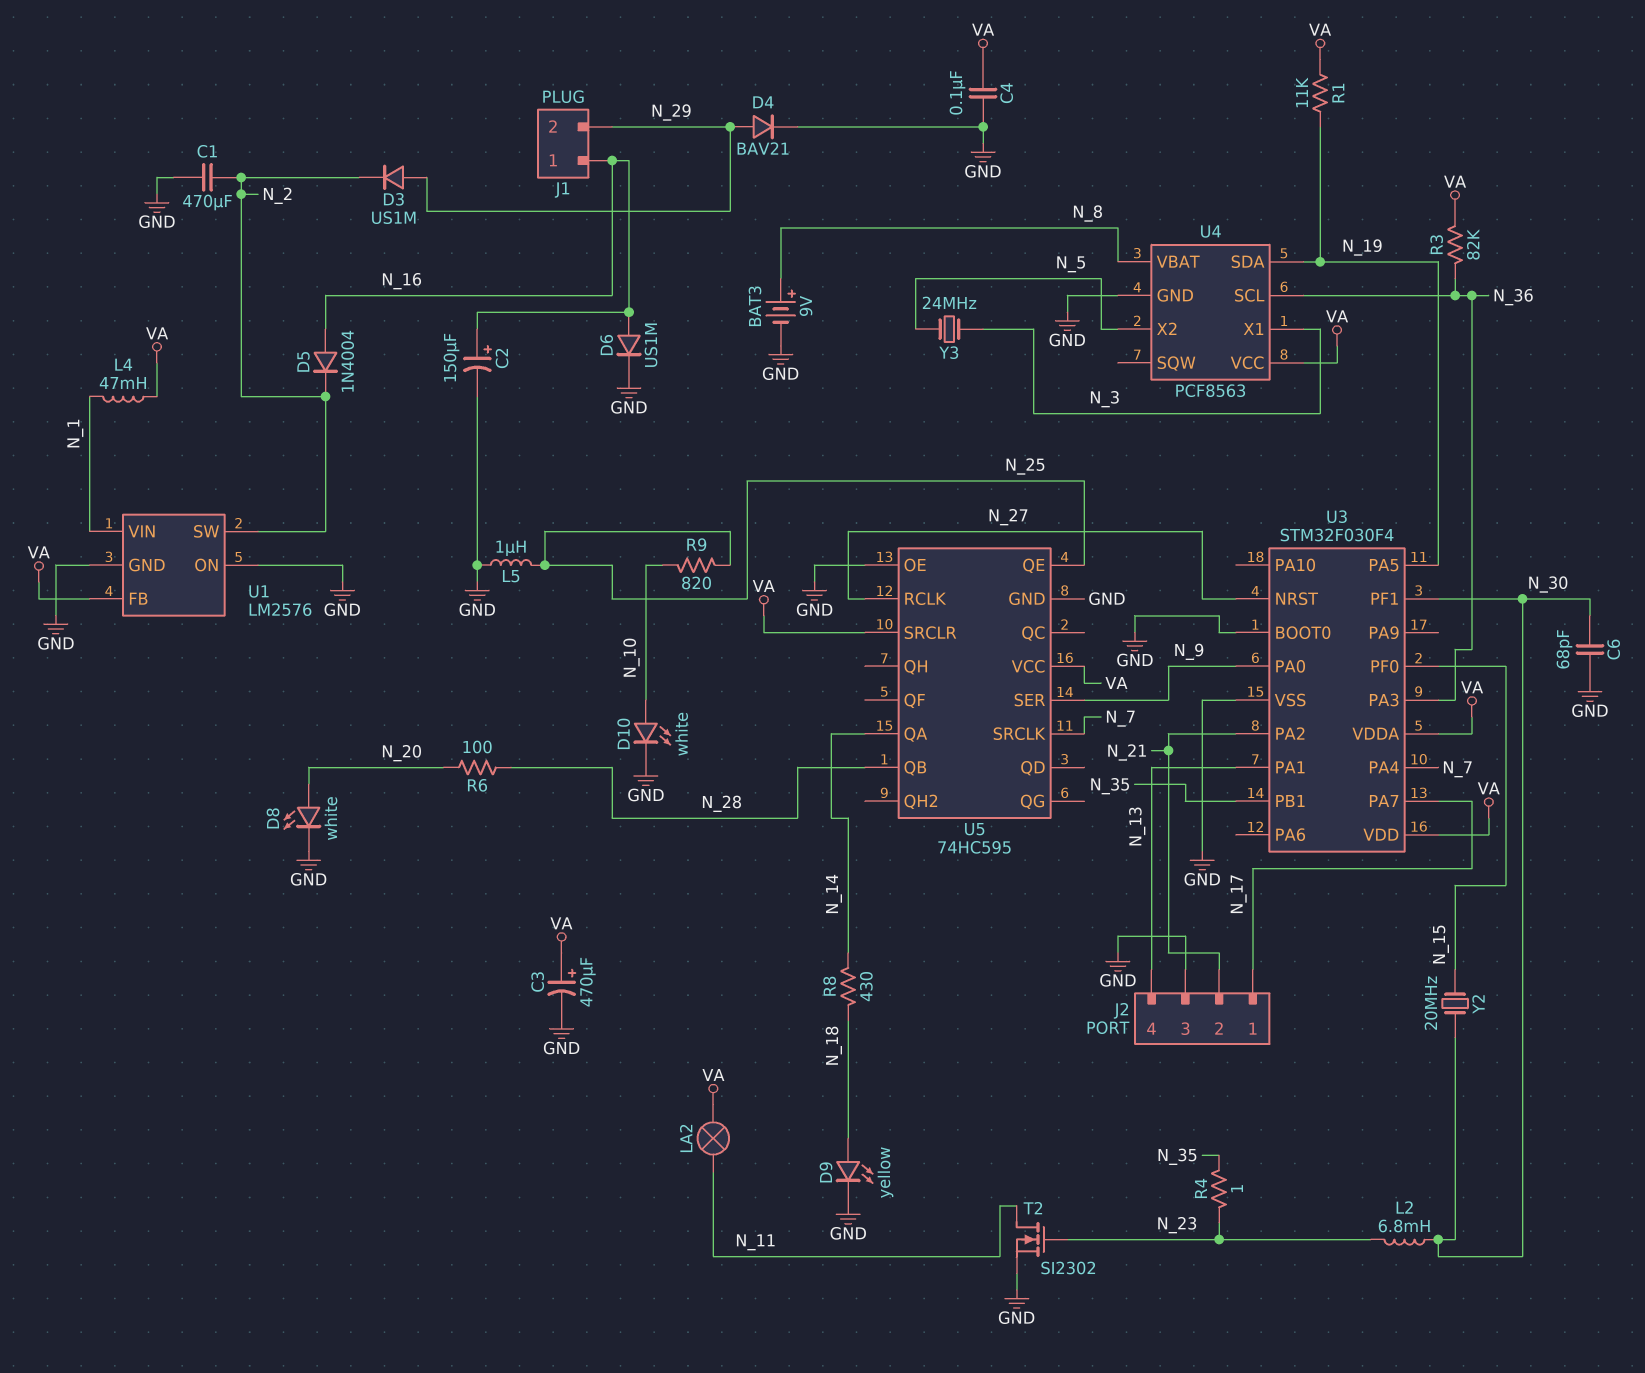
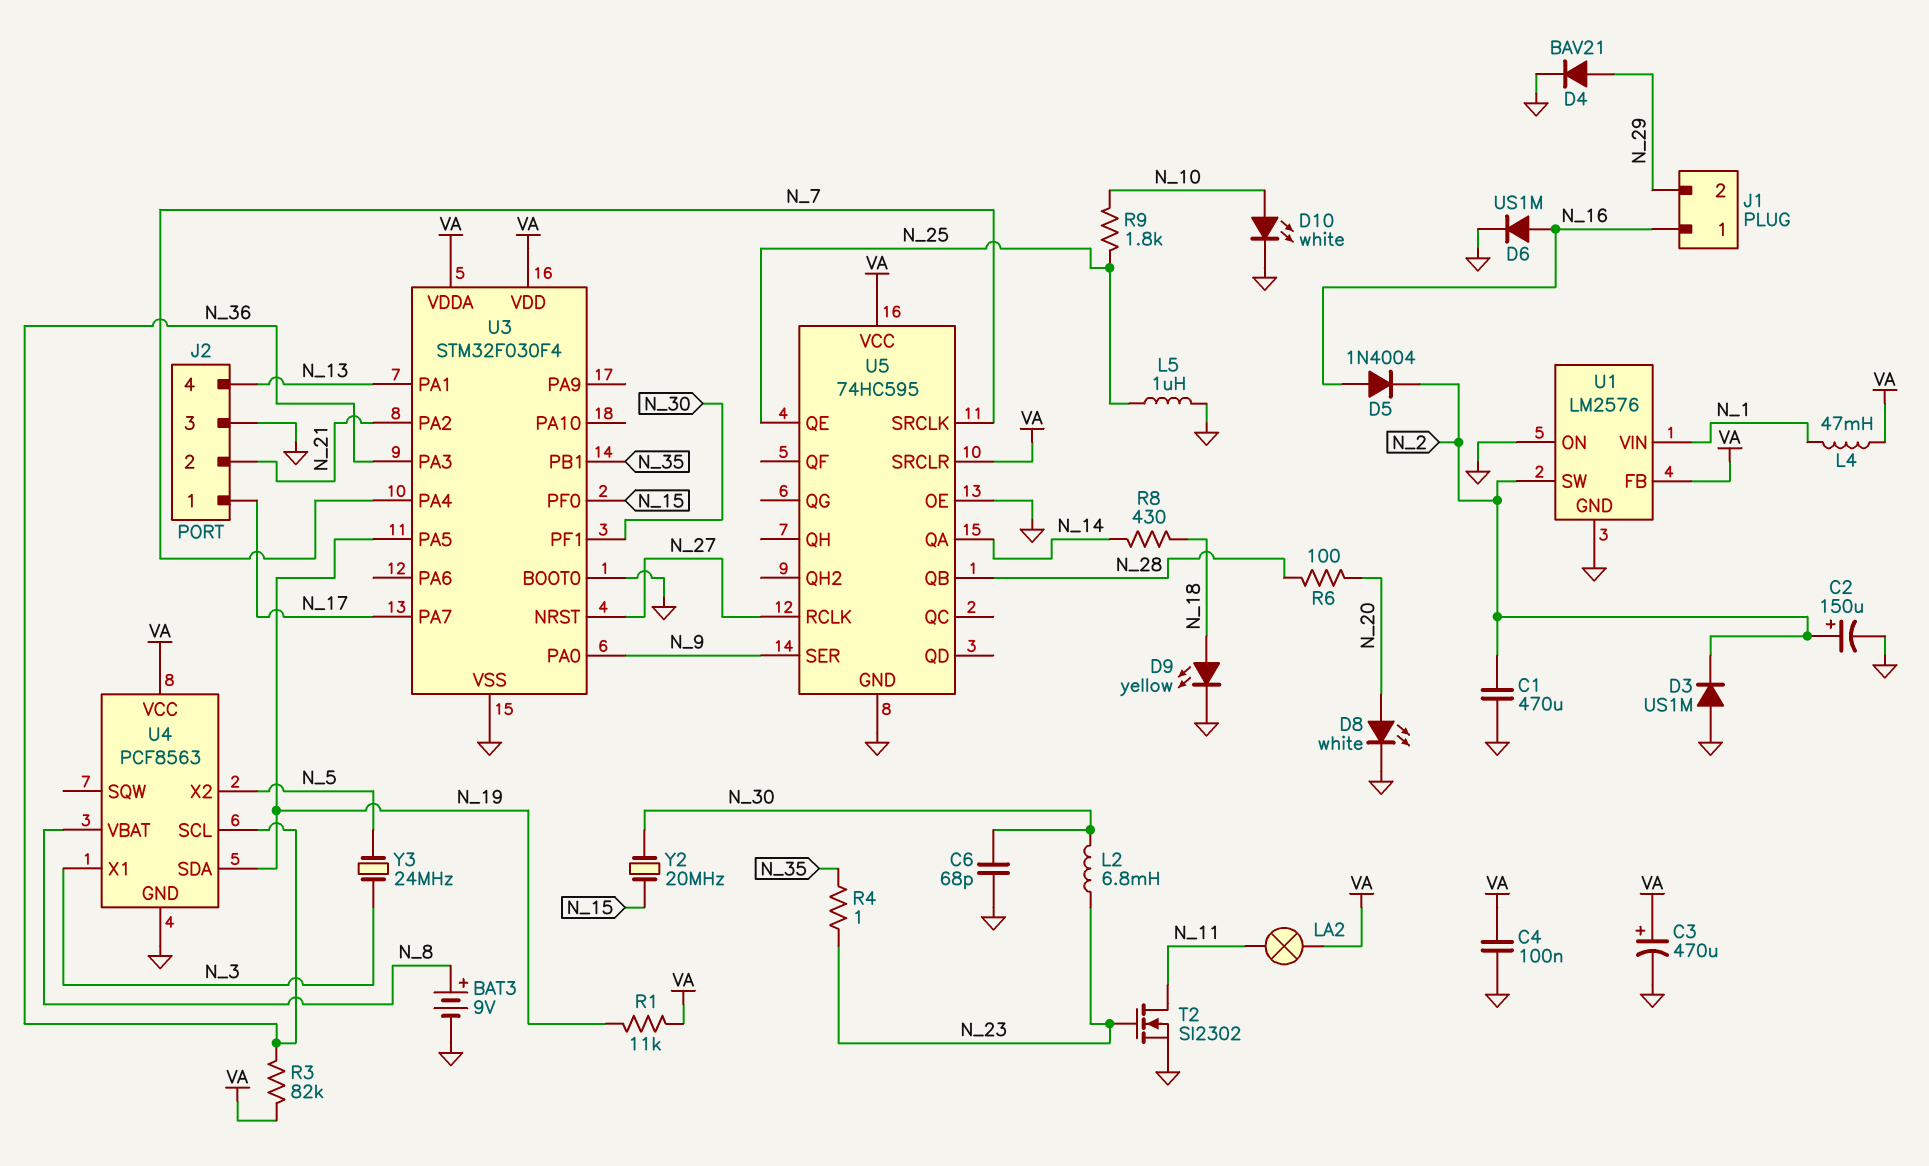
C2: 150uF (plus N_16, minus GND) -> 150uF (plus N_2, minus GND)
D3: diode US1M (A N_29, K N_2) -> diode US1M (A GND, K N_2)
R9: 820 (N_10, N_25) -> 1.8k (N_10, N_25)

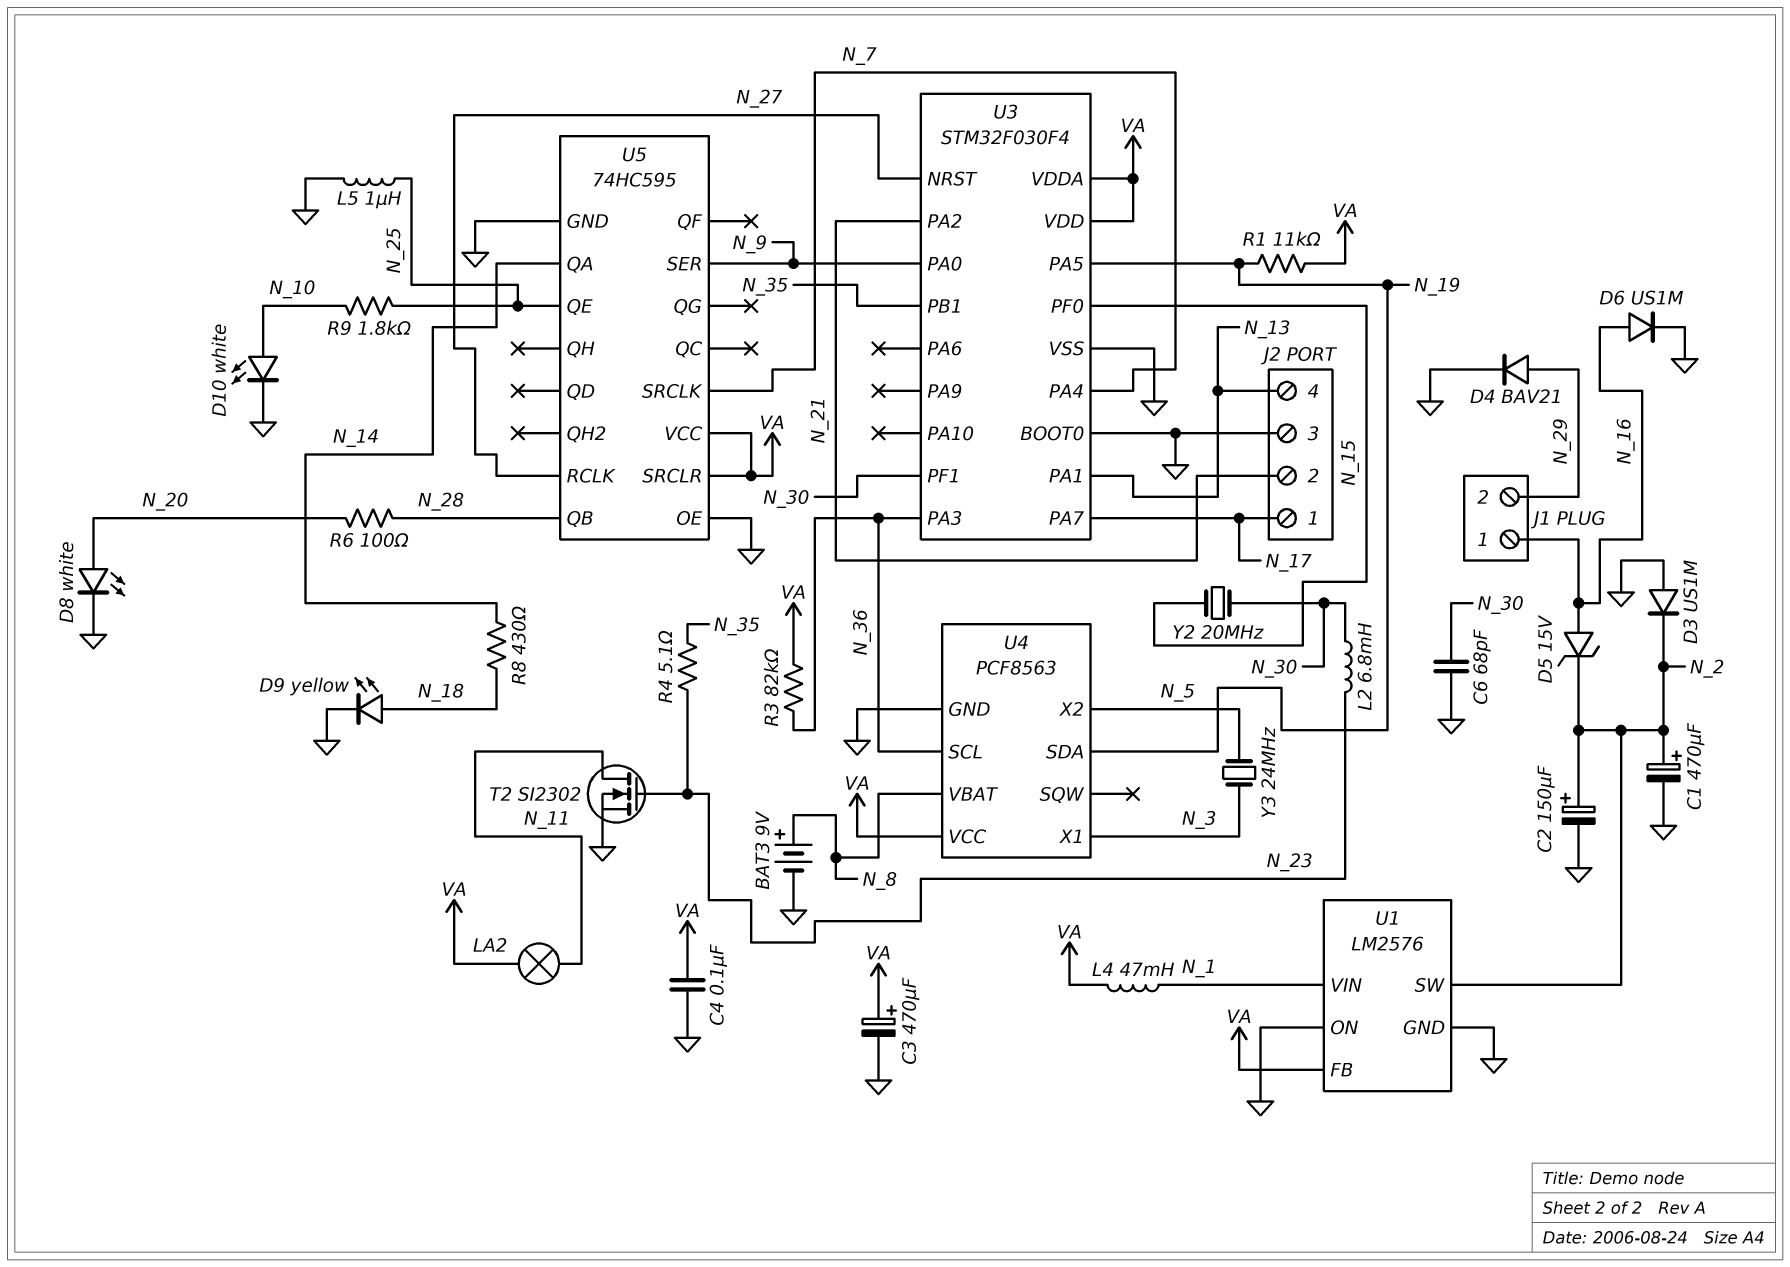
C1: 470uF (GND, N_2) -> 470uF (plus N_2, minus GND)
D5: diode 1N4004 (A N_16, K N_2) -> zener 15V (A N_16, K N_2)
R4: 1 (N_23, N_35) -> 5.1 (N_23, N_35)

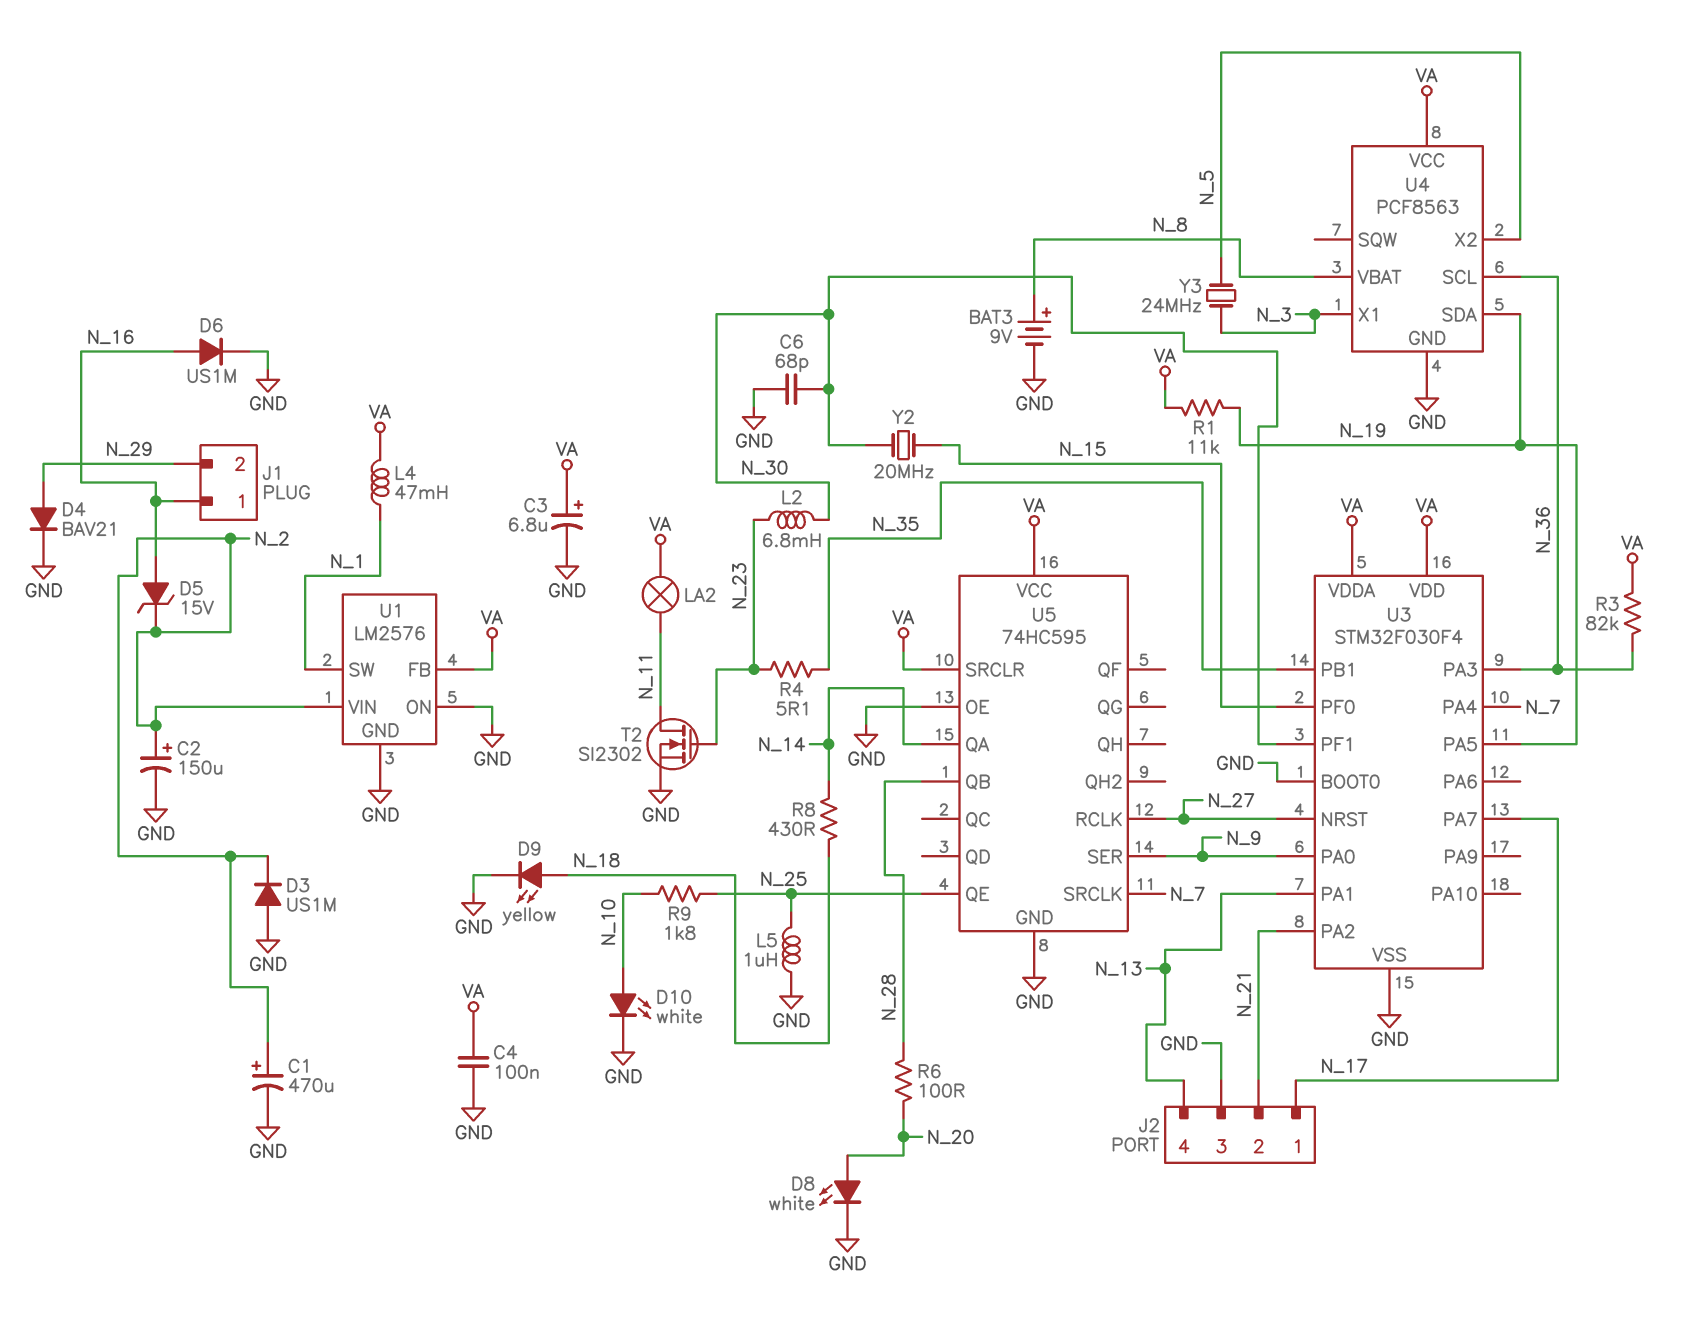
C3: 470uF (plus VA, minus GND) -> 6.8uF (plus VA, minus GND)
U1 pin SW: N_2 -> N_1
U1 pin VIN: N_1 -> N_2

